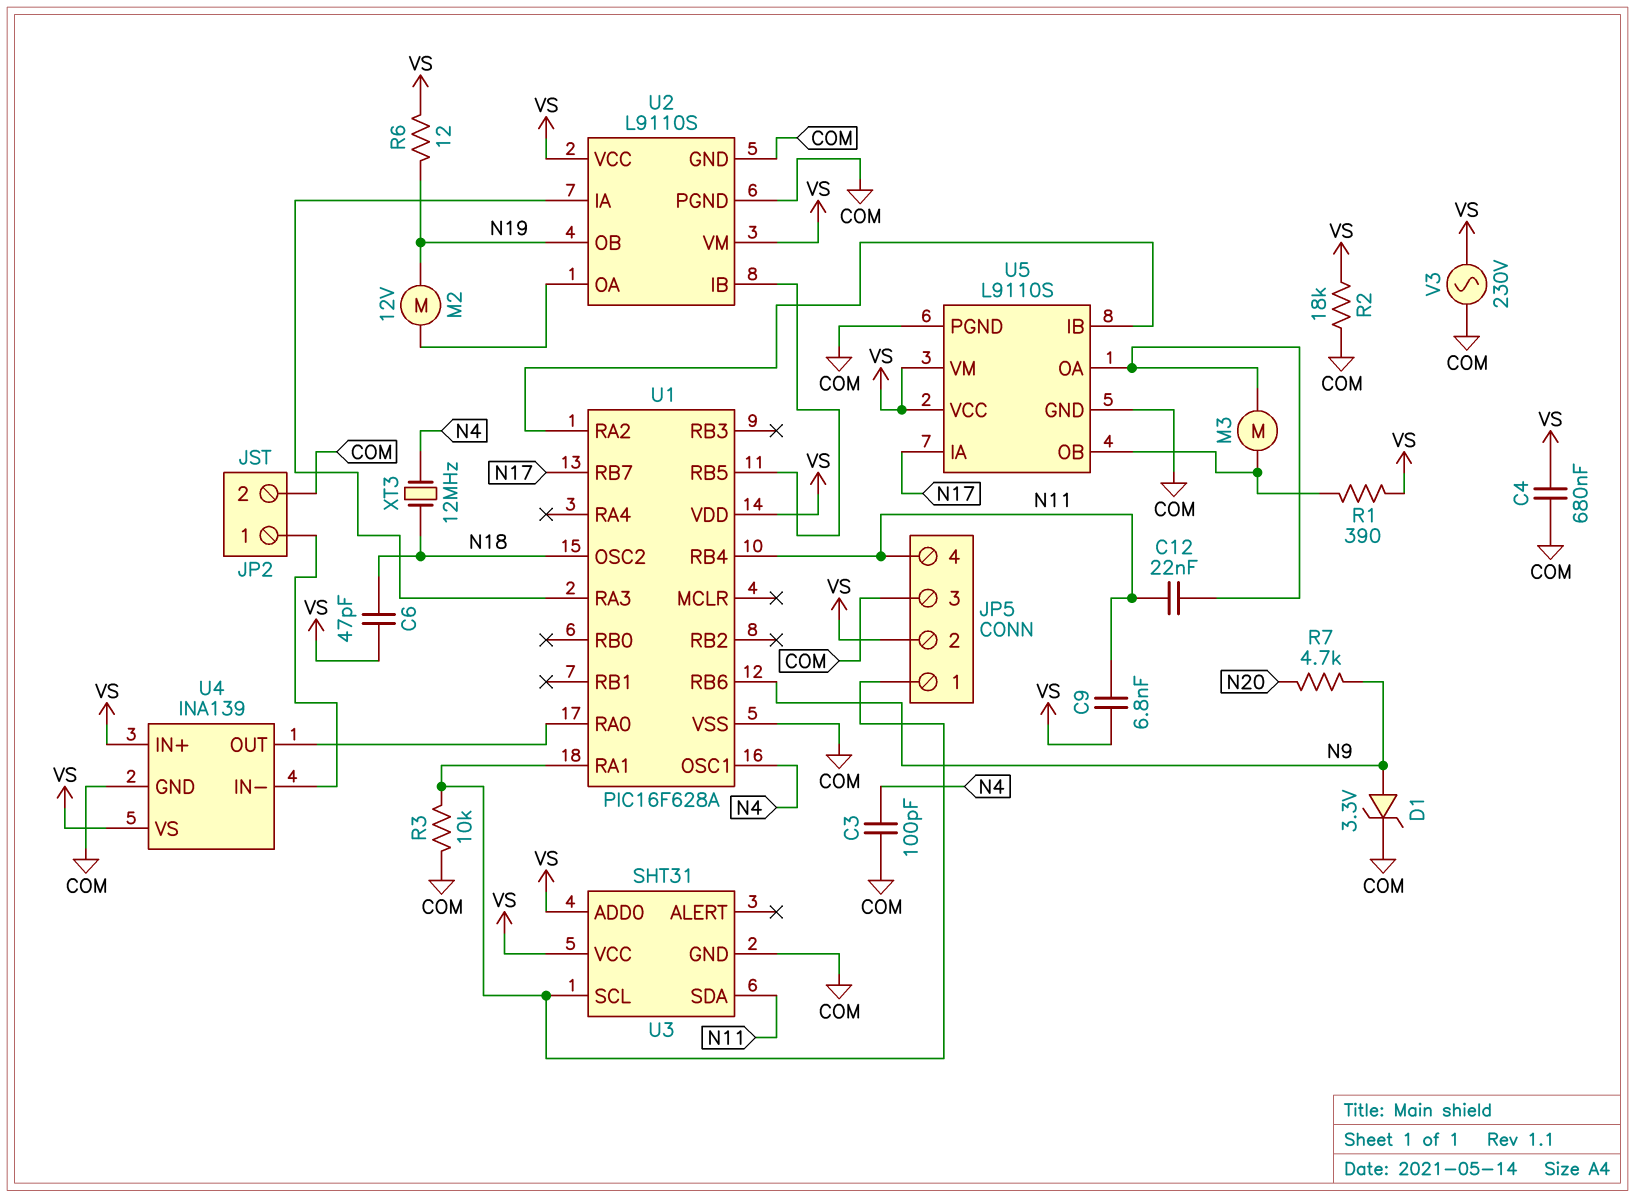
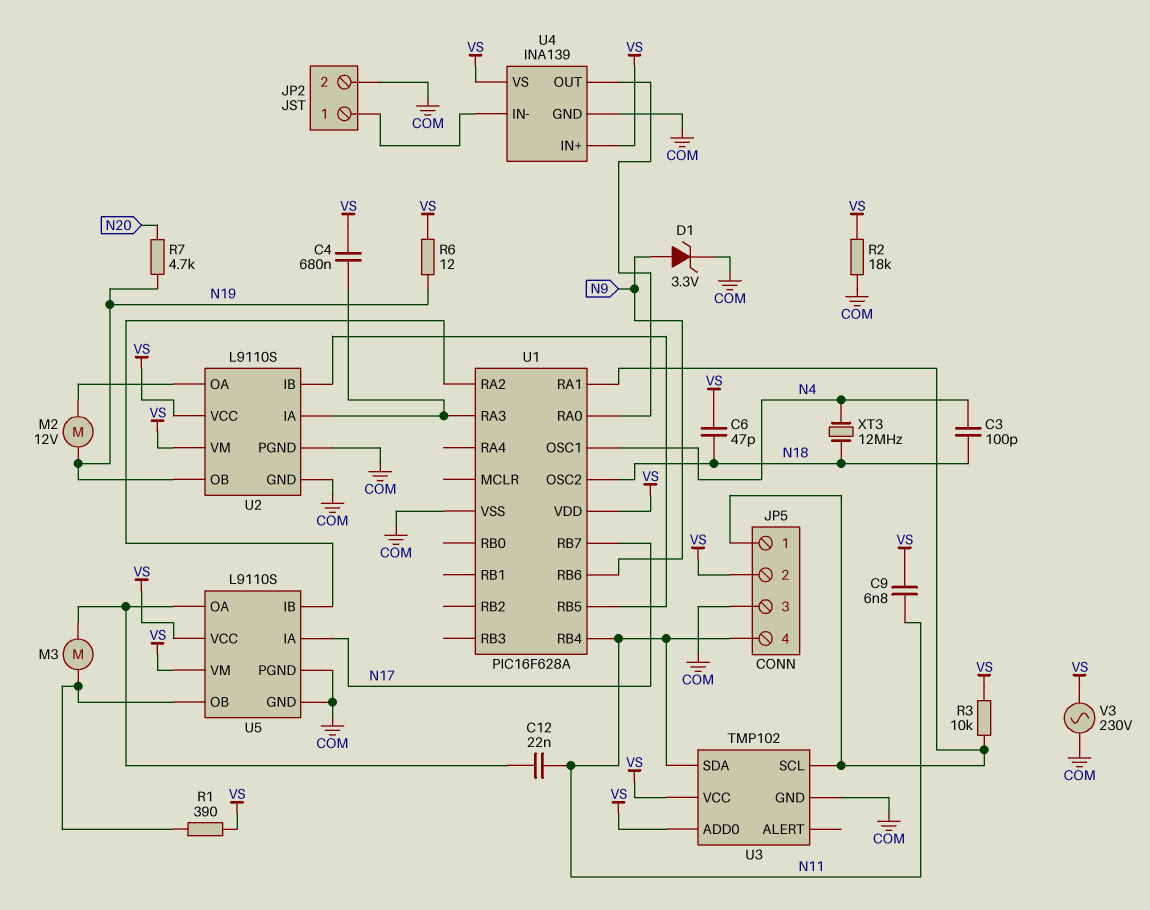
C3: 100pF (COM, N4) -> 100pF (N4, N18)
C4: 680nF (COM, VS) -> 680nF (U1/RA3, VS)
R3: 10k (COM, JP5/1) -> 10k (JP5/1, VS)
R7: 4.7k (N9, N20) -> 4.7k (N19, N20)
U3: SHT31 -> TMP102

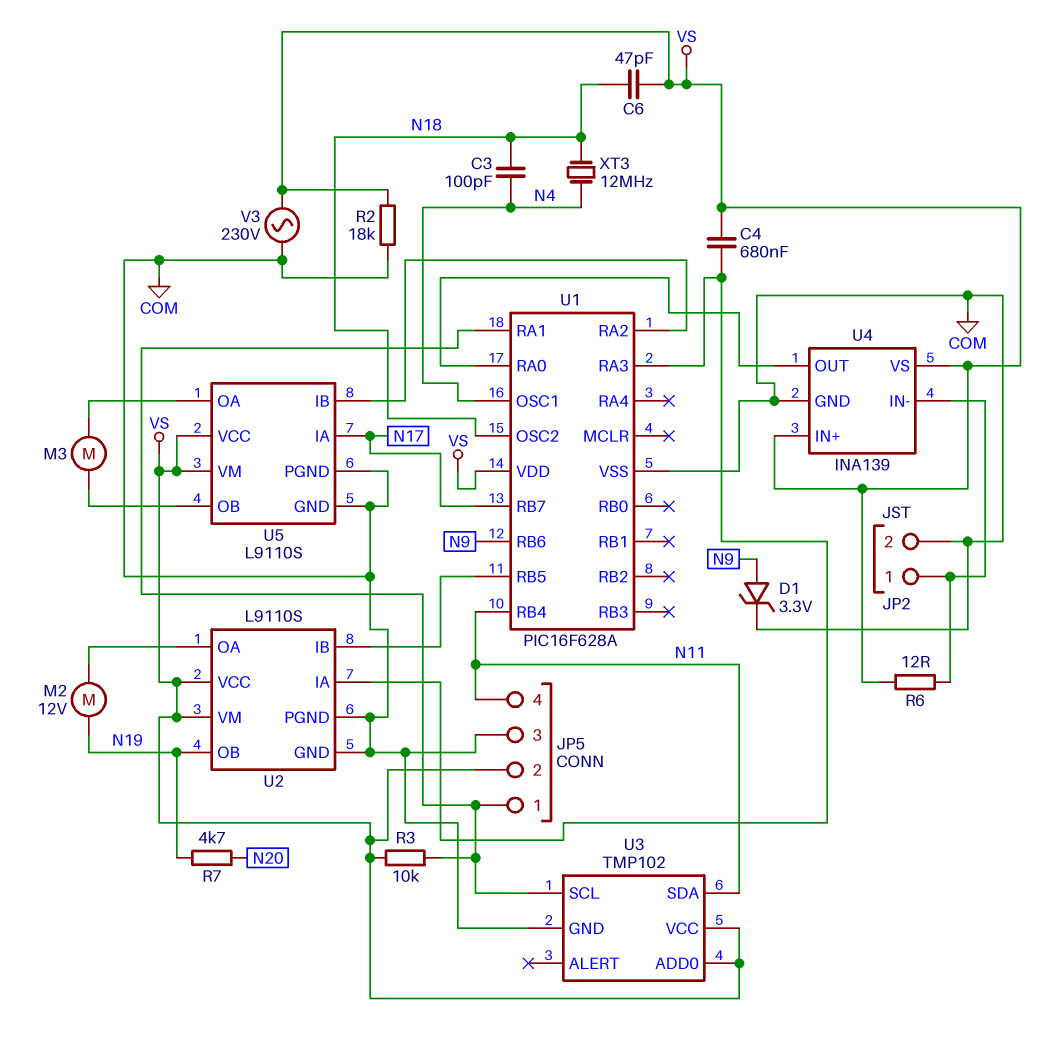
C9: 6.8nF (N11, VS) -> none
C12: 22nF (N11, U5/OA) -> none
R1: 390 (U5/OB, VS) -> none
R6: 12 (N19, VS) -> 12 (JP2/1, VS)

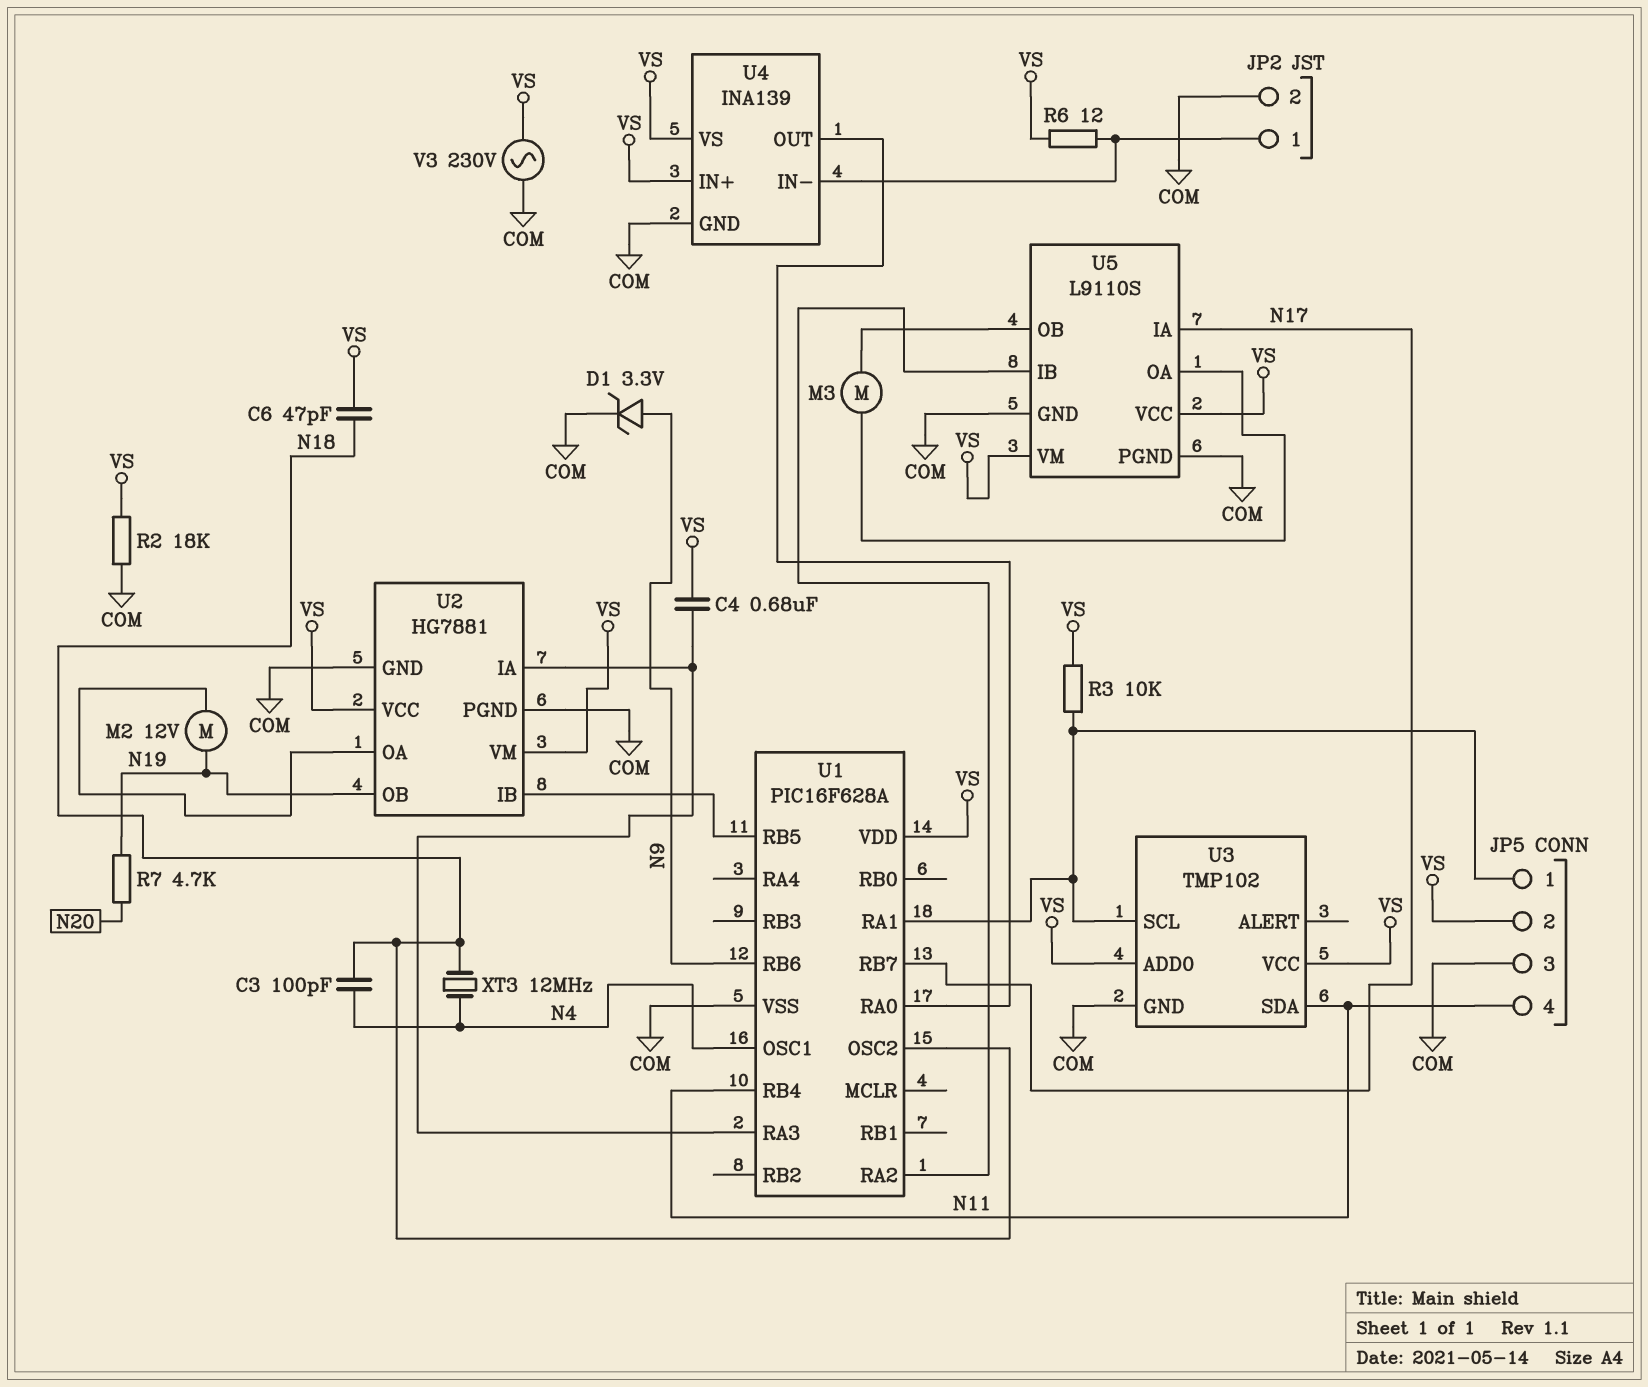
U2: L9110S -> HG7881

